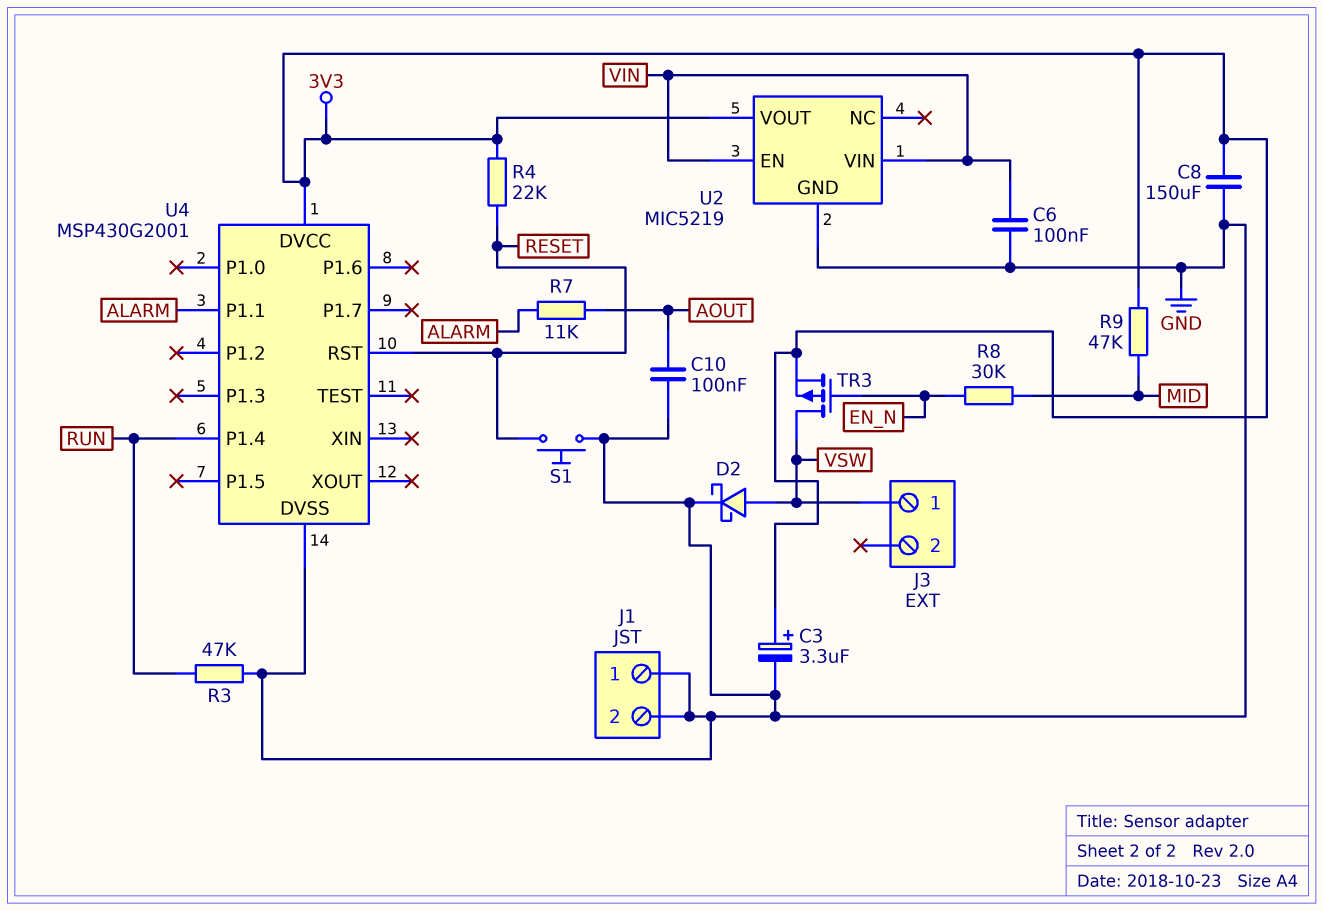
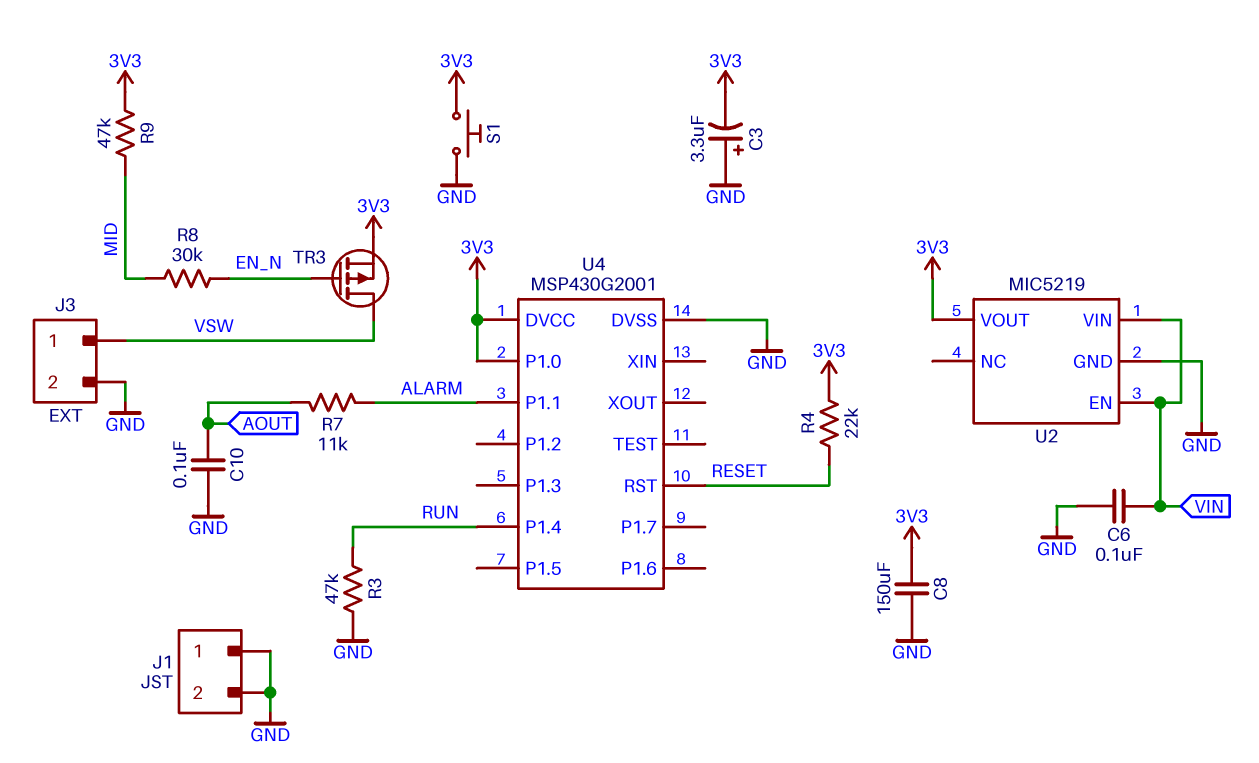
C3: 3.3uF (plus 3V3, minus GND) -> 3.3uF (plus GND, minus 3V3)
D2: schottky (A VSW, K GND) -> none
J3 pin 2: none -> GND
S1: button (GND, RESET) -> button (3V3, GND)
U4 pin P1.0: none -> 3V3

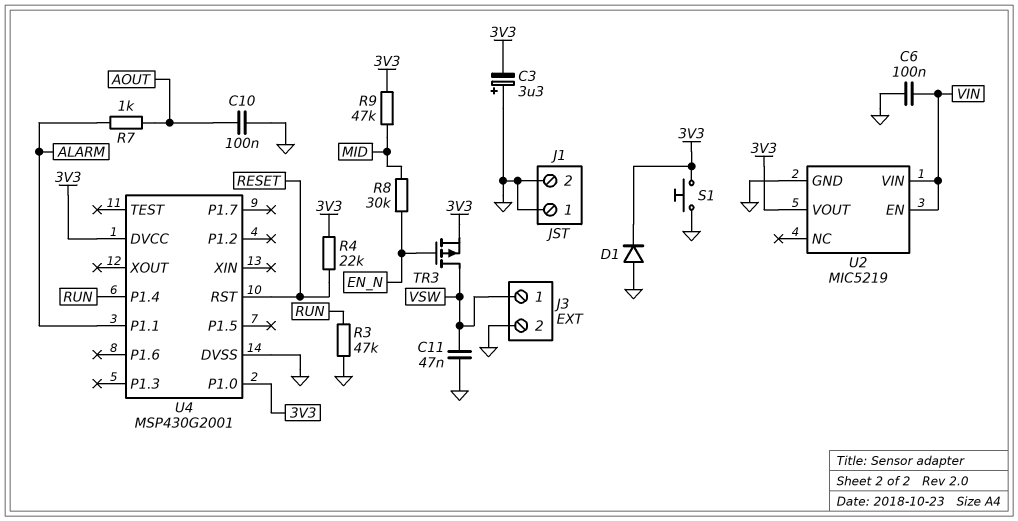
C8: 150uF (3V3, GND) -> none
C11: none -> 47nF (GND, VSW)
D1: none -> diode (A GND, K 3V3)
R7: 11k (ALARM, AOUT) -> 1k (ALARM, AOUT)

